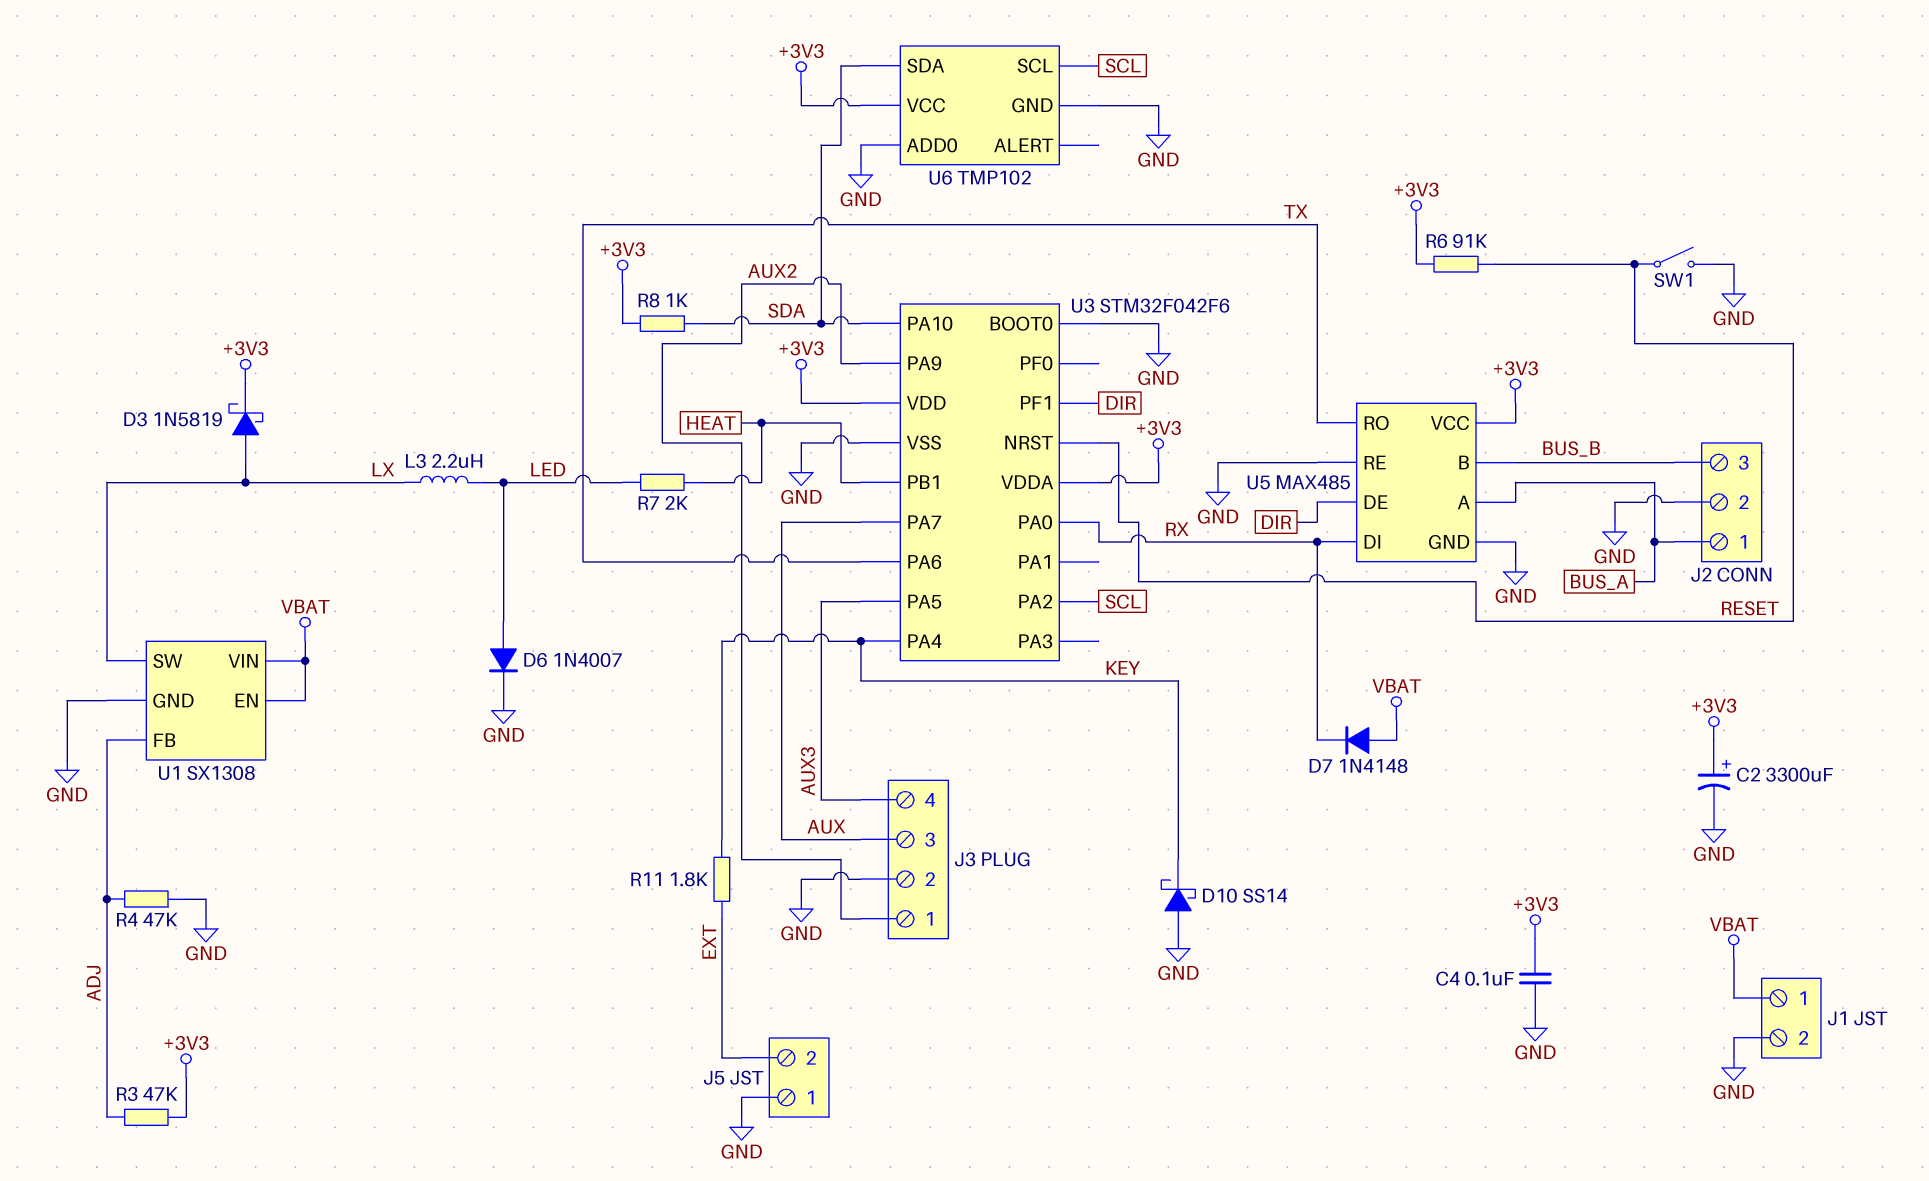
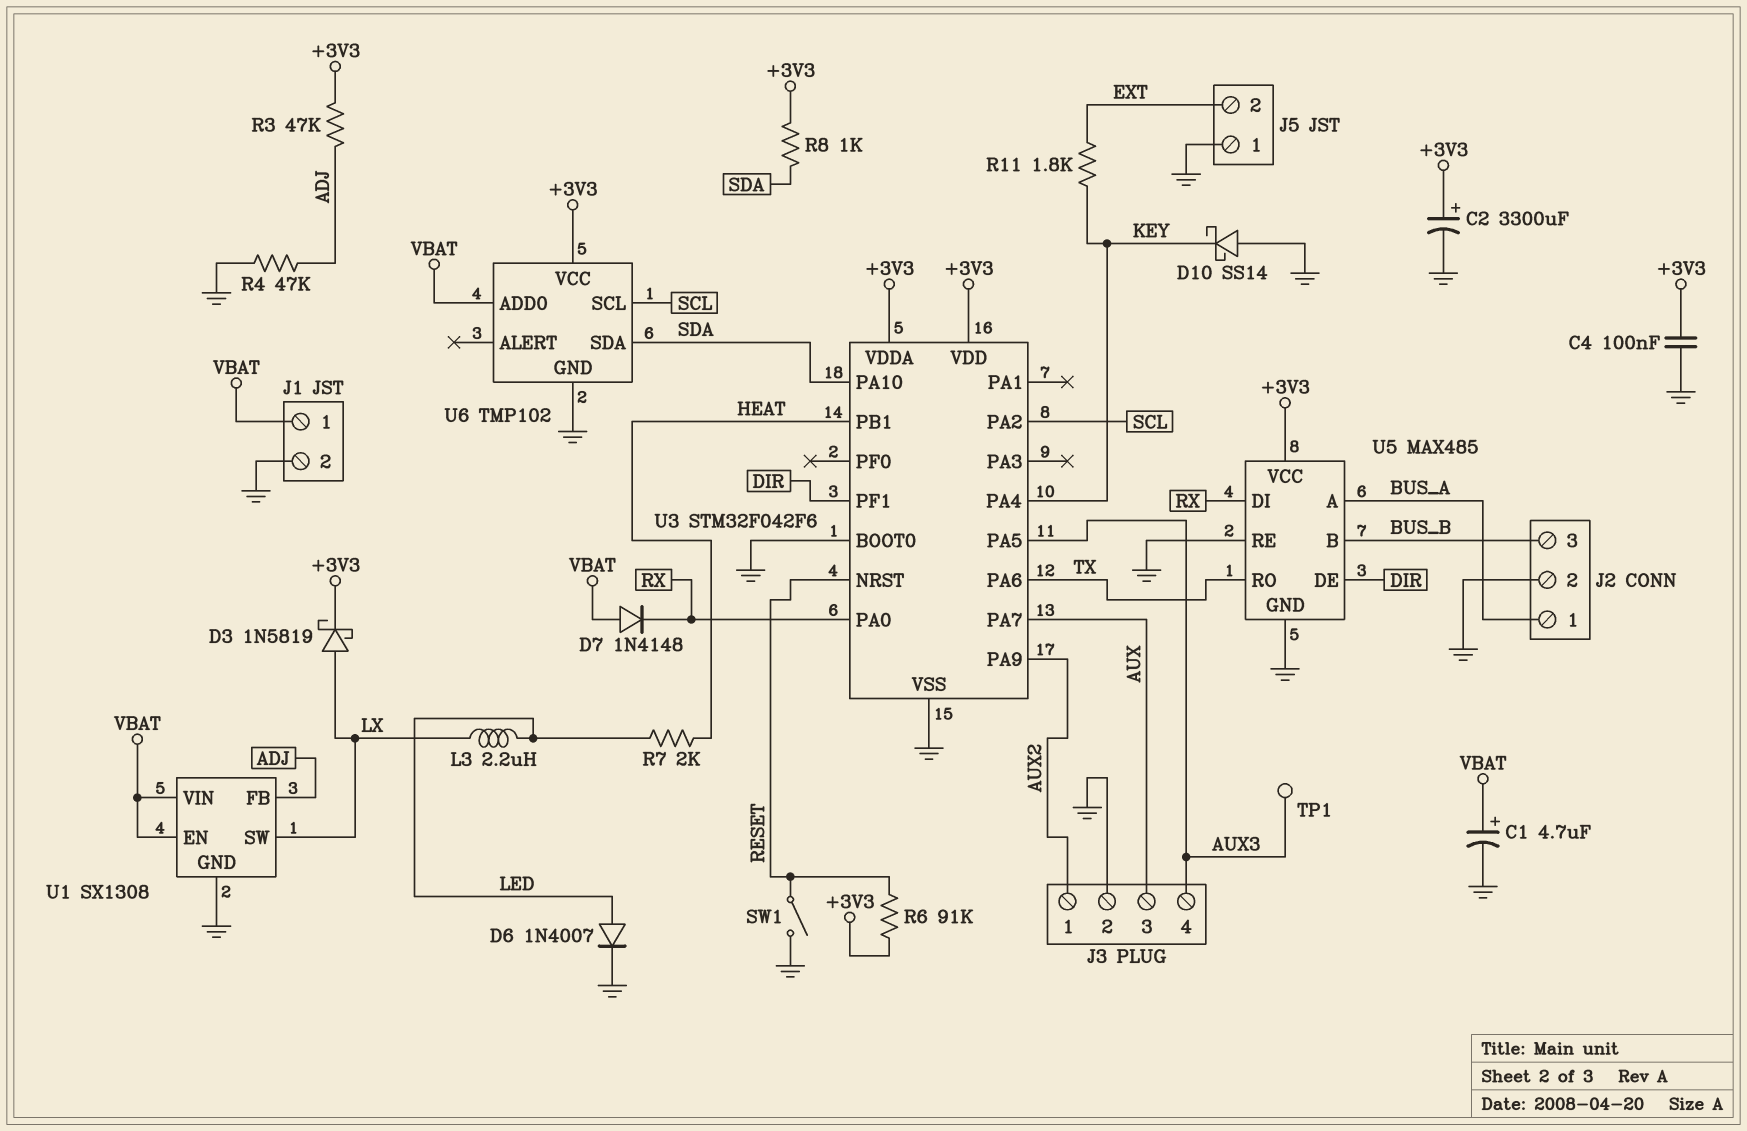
C1: none -> 4.7uF (plus VBAT, minus GND)
TP1: none -> test point (AUX3)
U6 pin ADD0: GND -> VBAT

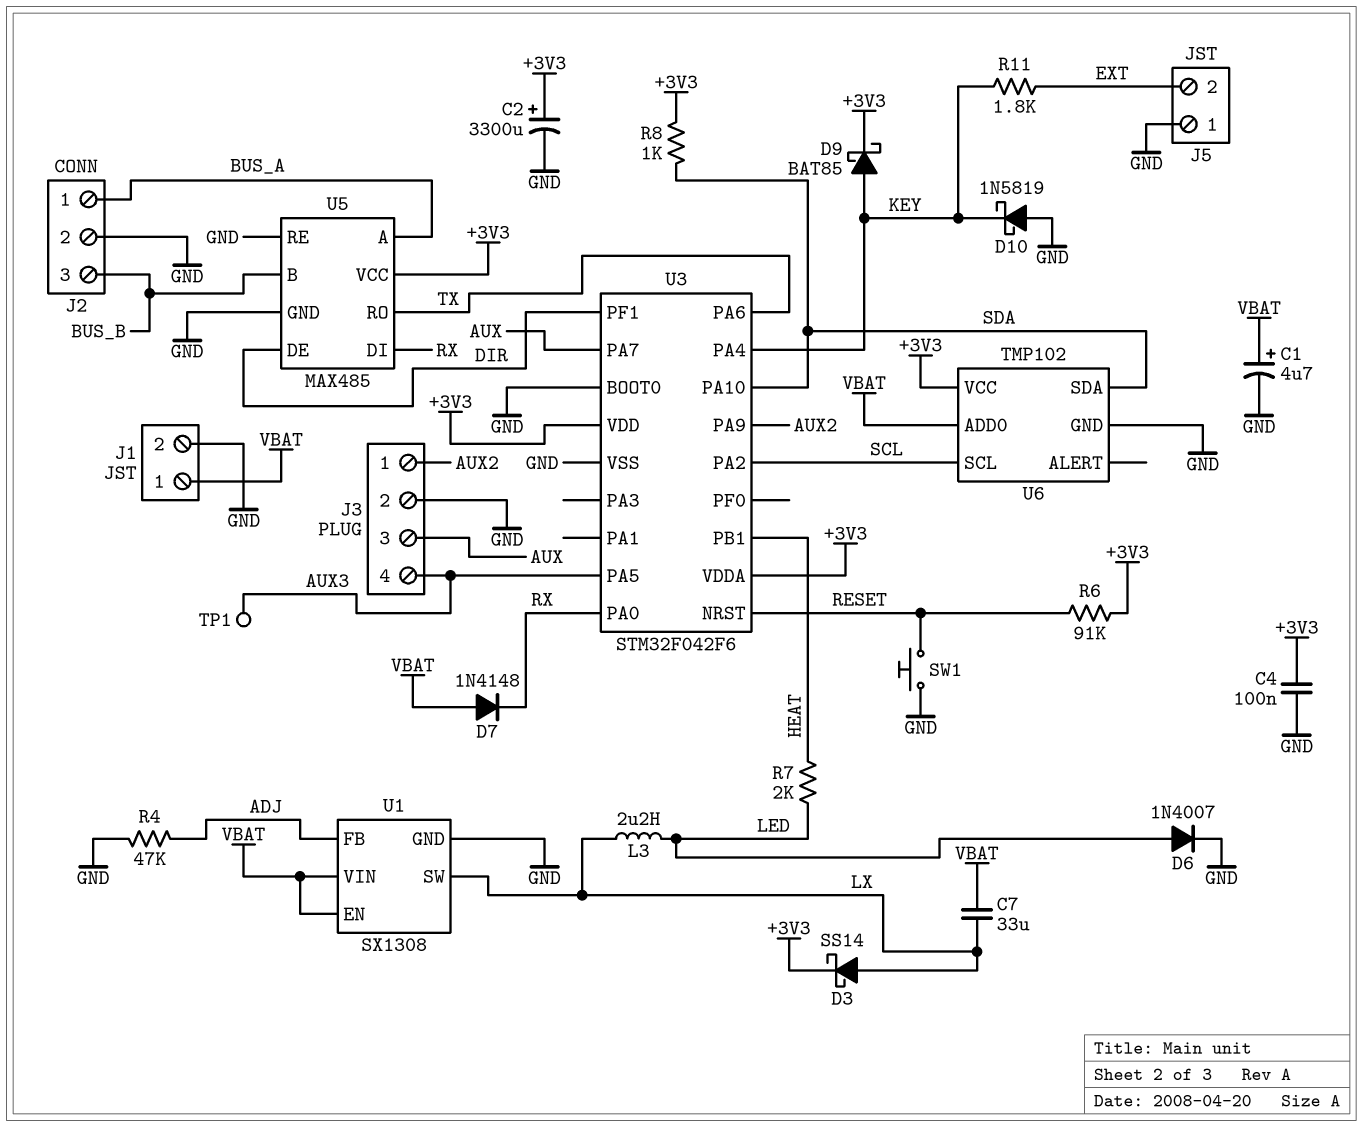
C7: none -> 33uF (LX, VBAT)
D3: schottky 1N5819 (A LX, K +3V3) -> schottky SS14 (A LX, K +3V3)
D9: none -> schottky BAT85 (A KEY, K +3V3)
D10: schottky SS14 (A GND, K KEY) -> schottky 1N5819 (A GND, K KEY)
R3: 47k (+3V3, ADJ) -> none
SW1: switch (GND, RESET) -> button (GND, RESET)

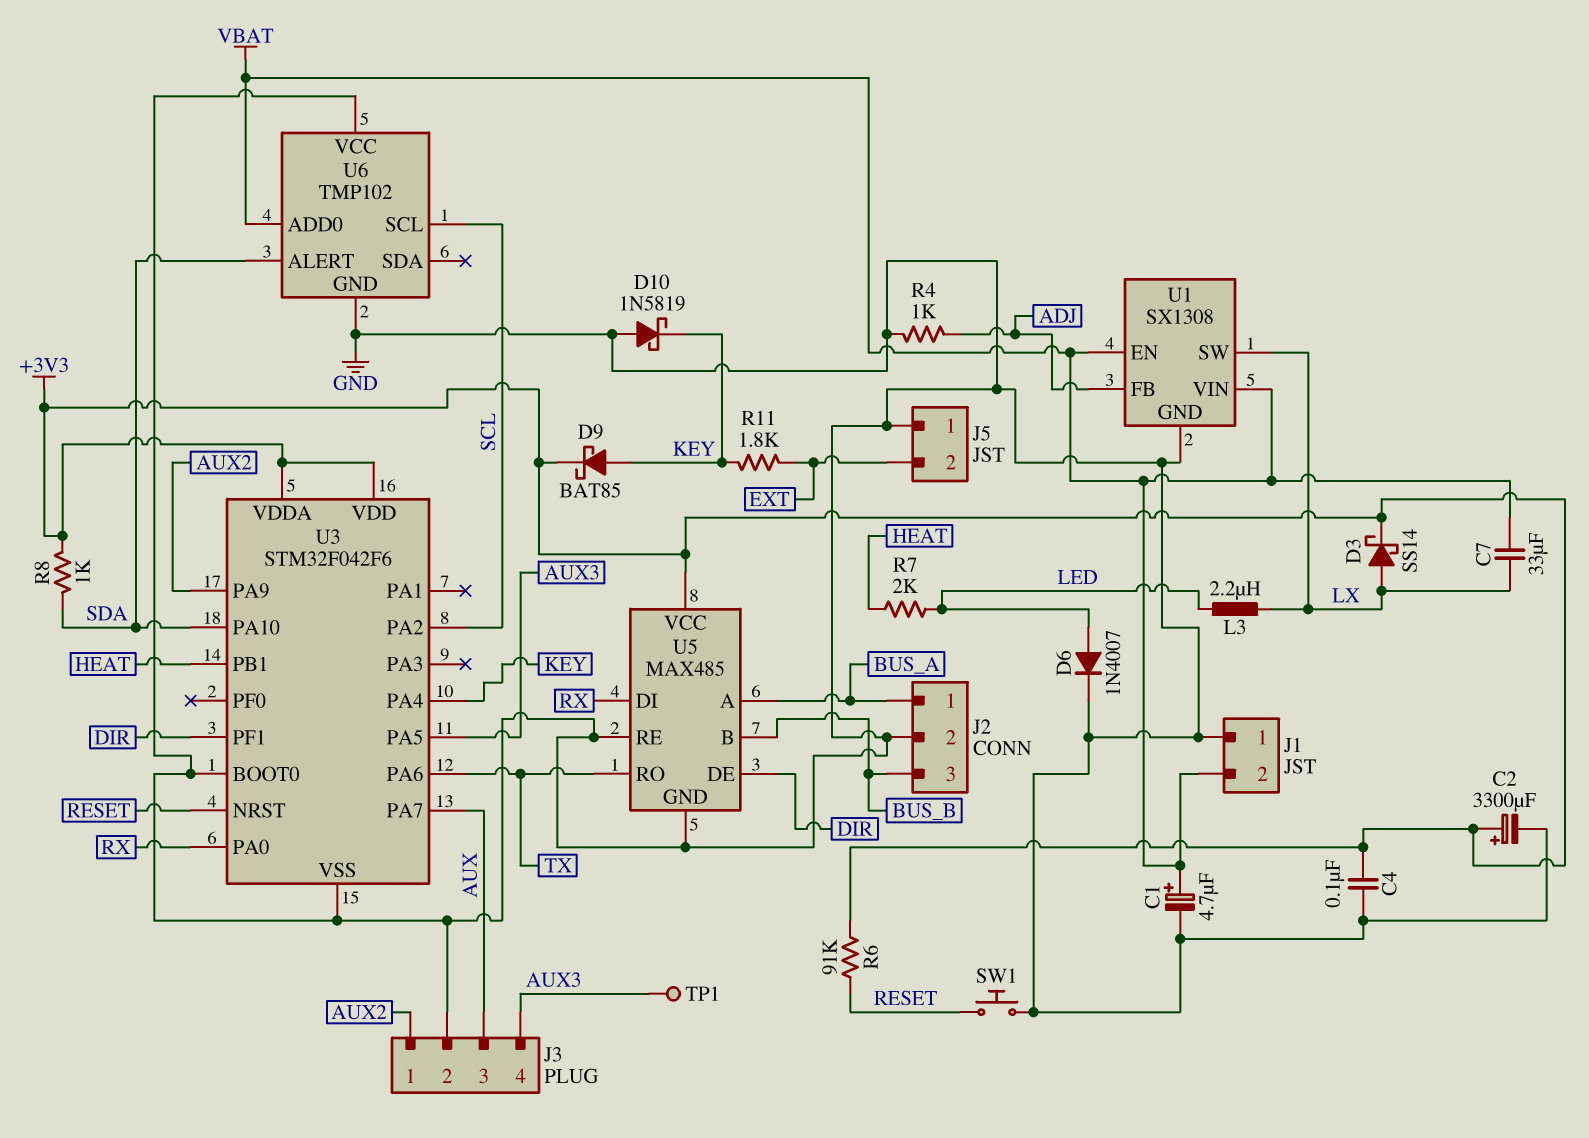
D7: diode 1N4148 (A VBAT, K RX) -> none
J1 pin 1: VBAT -> GND
J1 pin 2: GND -> VBAT
R4: 47k (ADJ, GND) -> 1k (ADJ, GND)
U6 pin ALERT: none -> SDA
U6 pin SDA: SDA -> none
U6 pin VCC: +3V3 -> GND

